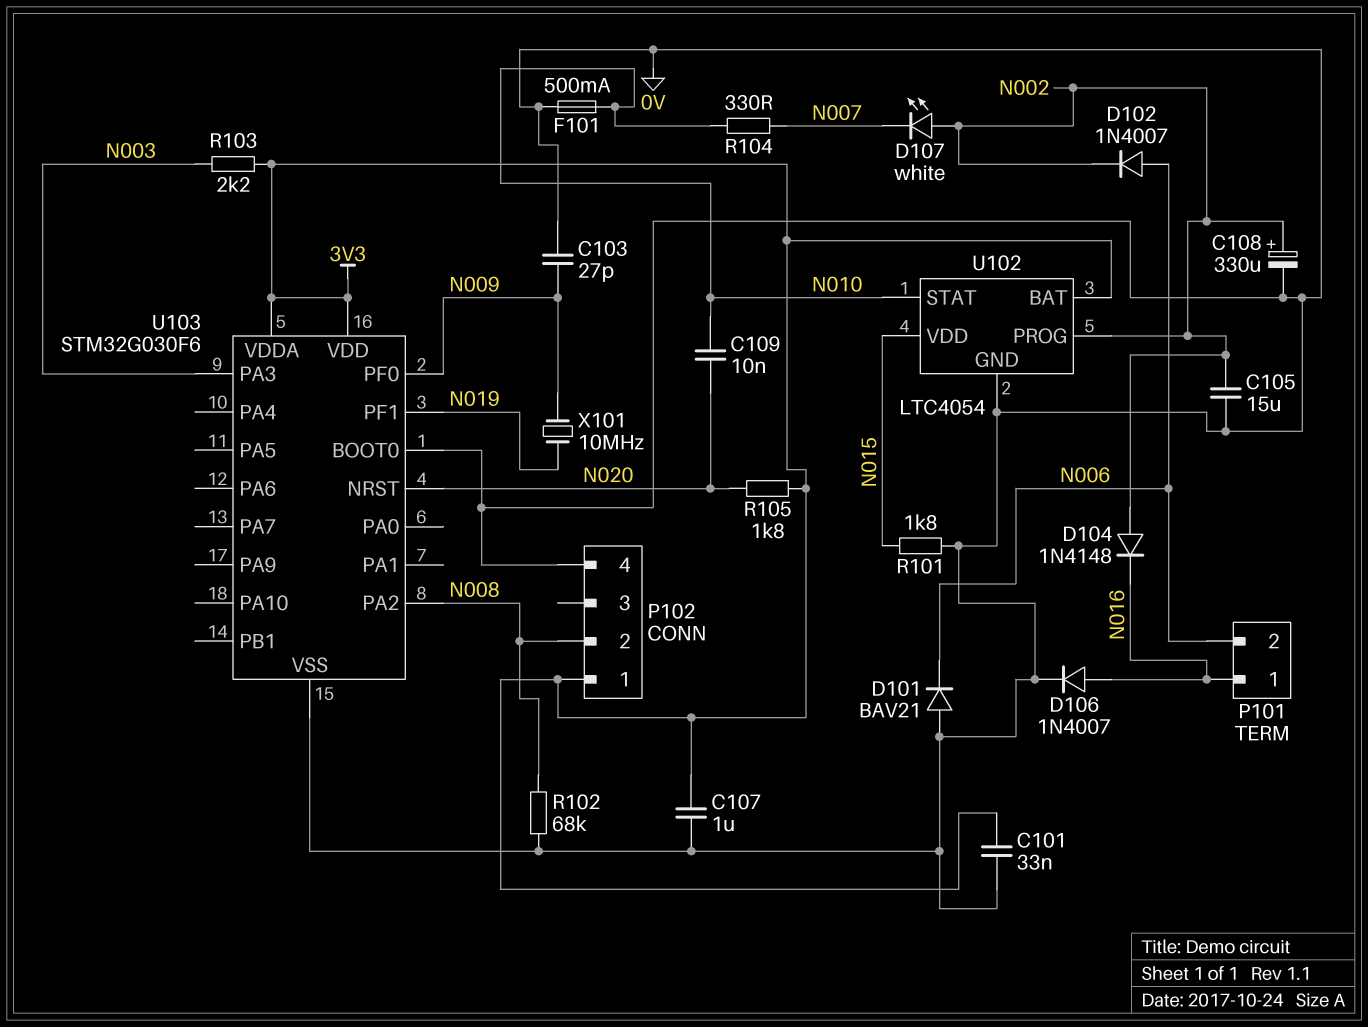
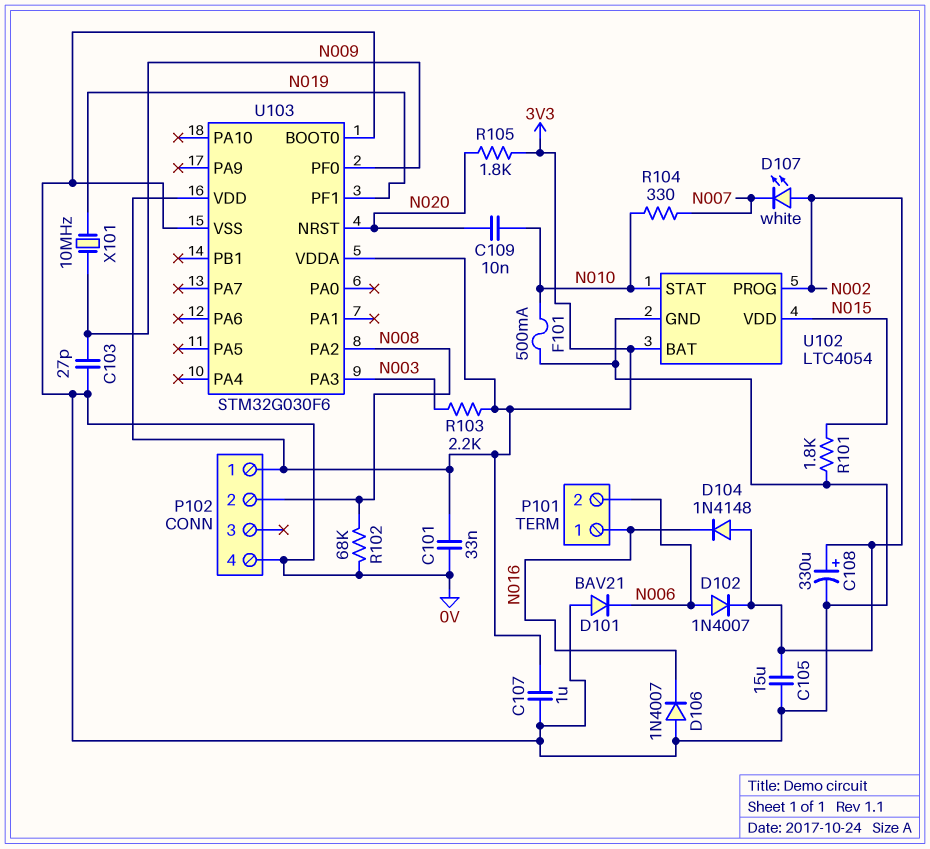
D106: diode 1N4007 (A N016, K 0V) -> diode 1N4007 (A 0V, K N016)

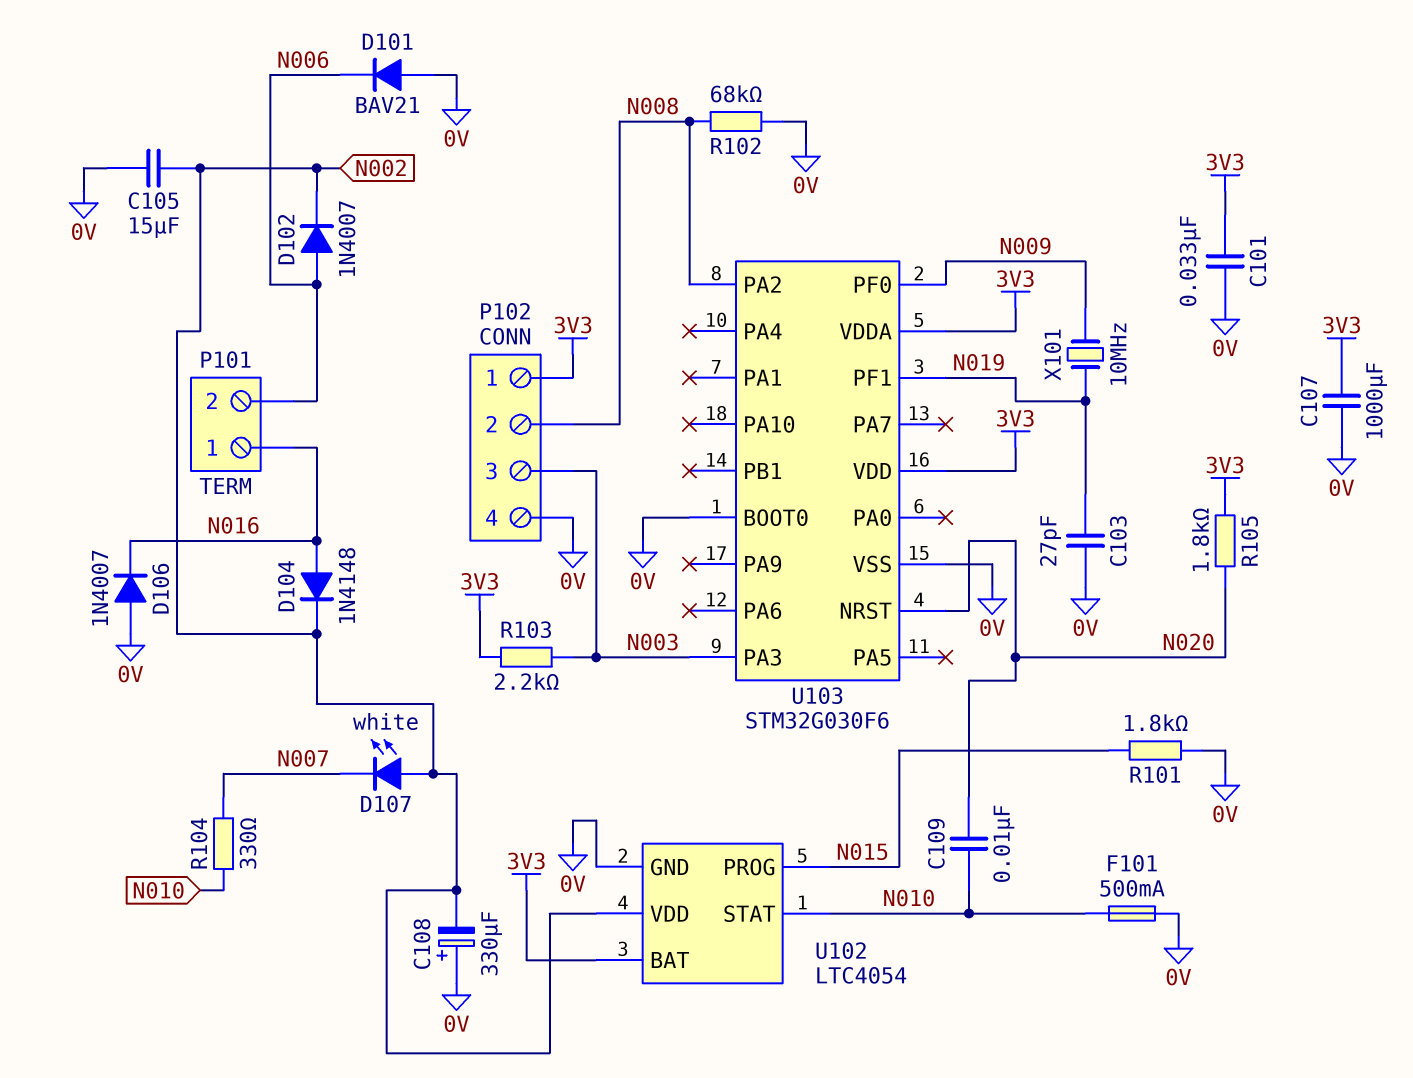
C103: 27pF (0V, N009) -> 27pF (0V, N019)
C107: 1uF (0V, 3V3) -> 1000uF (0V, 3V3)
C108: 330uF (plus N002, minus 0V) -> 330uF (plus 0V, minus N002)
D104: diode 1N4148 (A N002, K N016) -> diode 1N4148 (A N016, K N002)
P102 pin 3: none -> N003
U102 pin PROG: N002 -> N015
U102 pin VDD: N015 -> N002

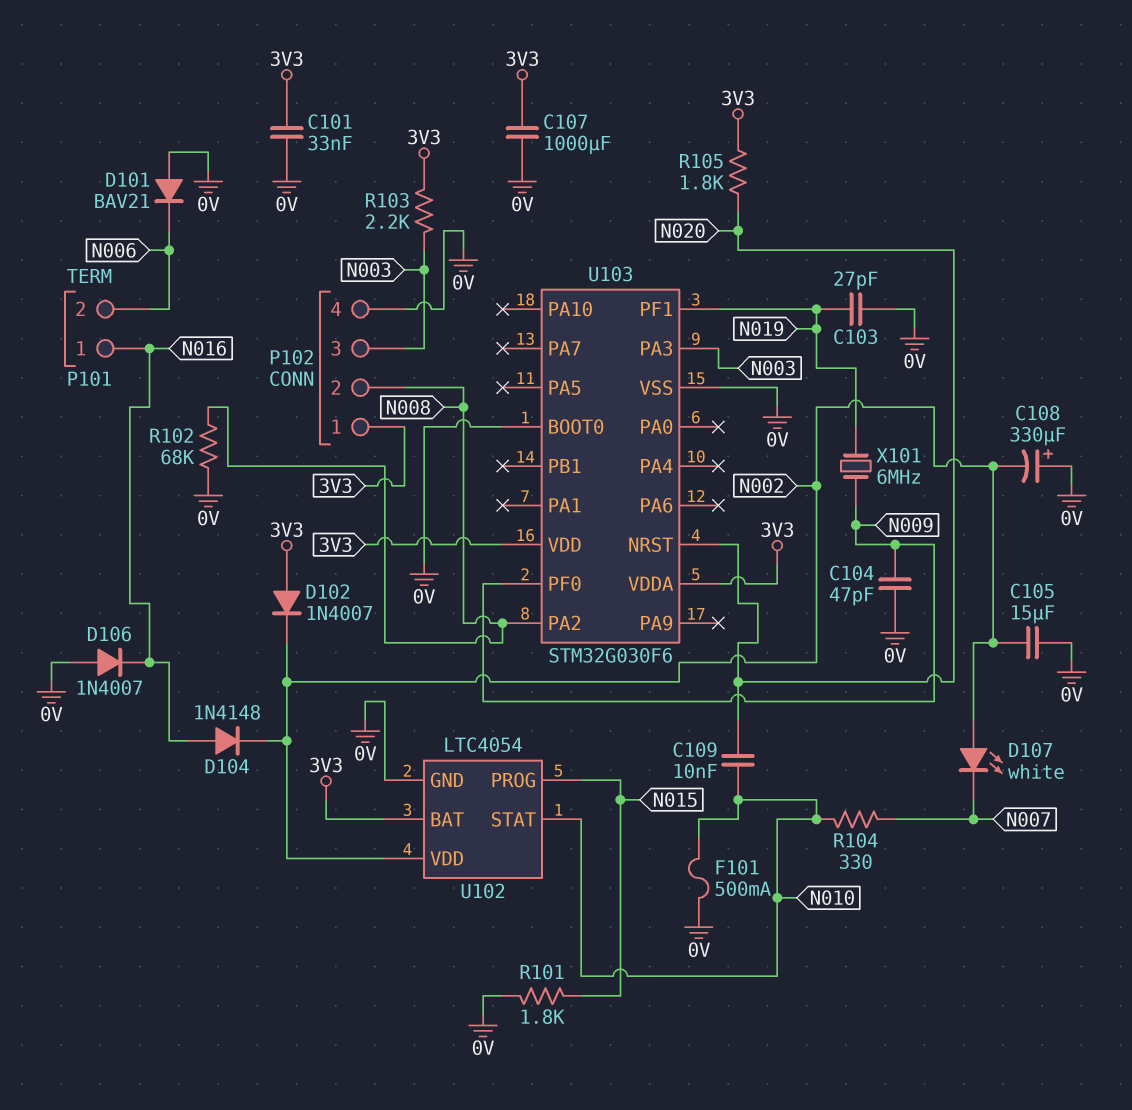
C104: none -> 47pF (0V, N009)
D102: diode 1N4007 (A N006, K N002) -> diode 1N4007 (A 3V3, K N002)
X101: 10MHz (N009, N019) -> 6MHz (N009, N019)

